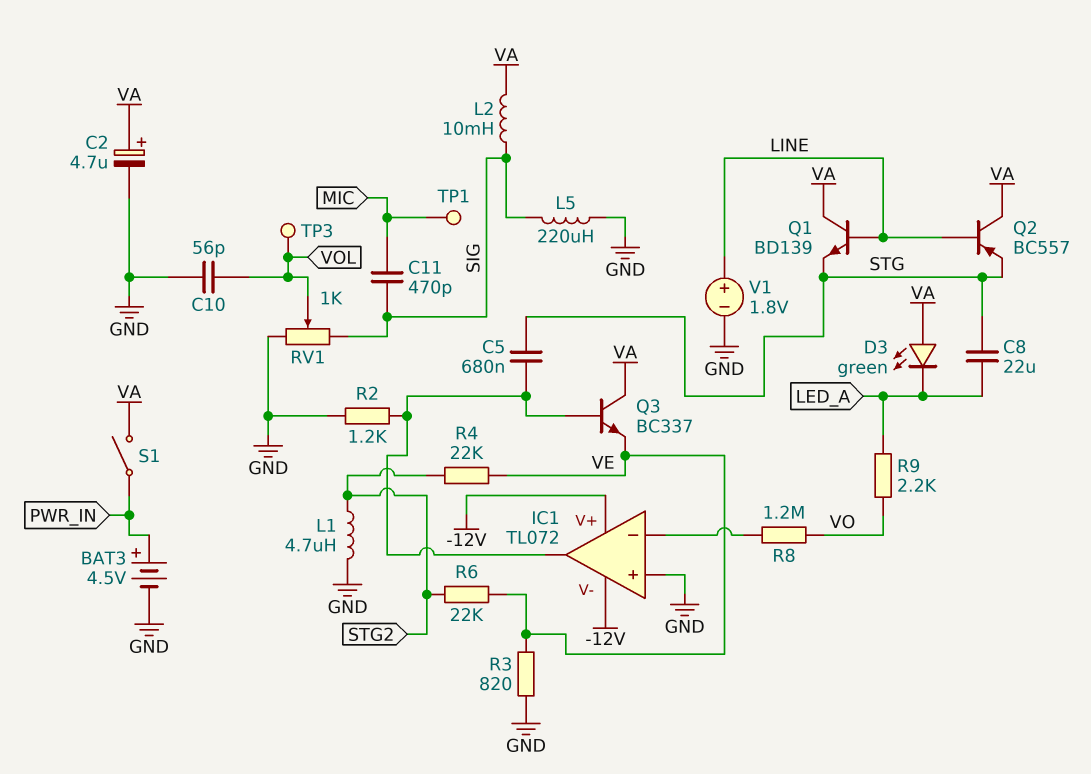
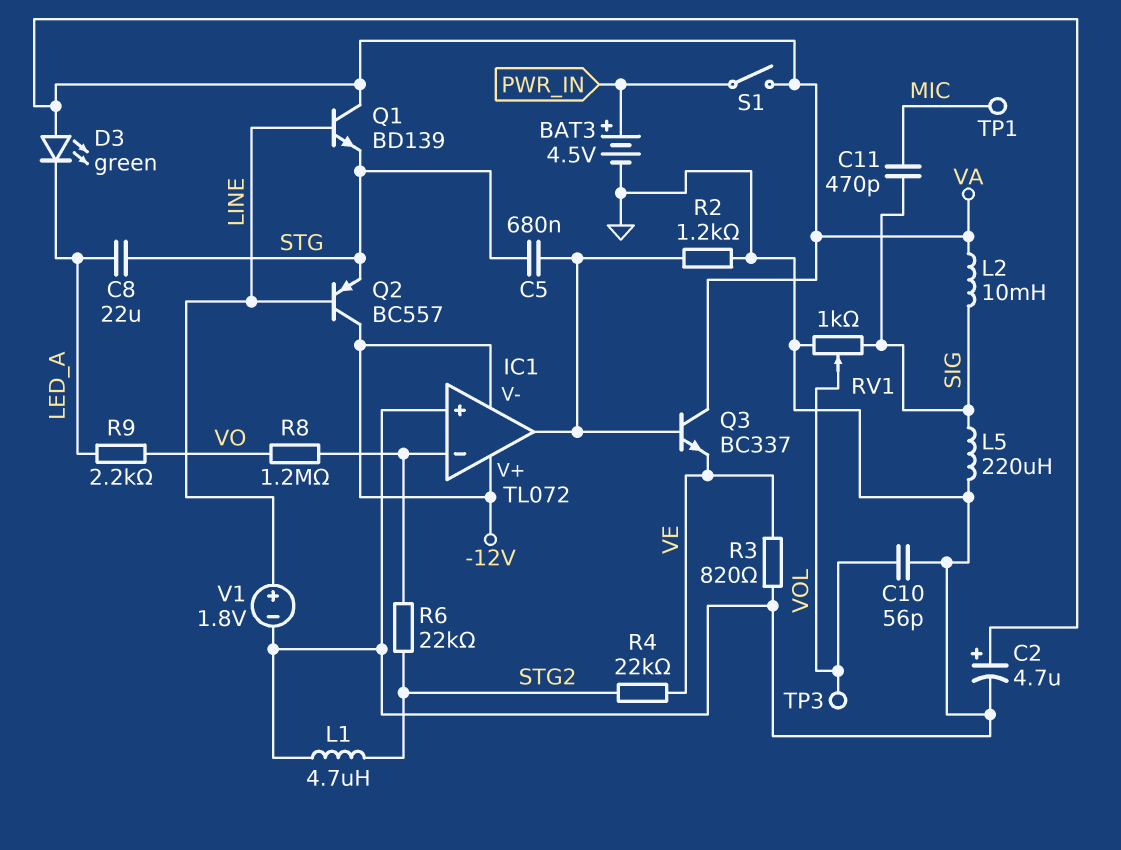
Q2: PNP BC557 (B LINE, C VA, E STG) -> PNP BC557 (B LINE, C -12V, E STG)
R6: 22k (STG2, VE) -> 22k (IC1/in-, STG2)

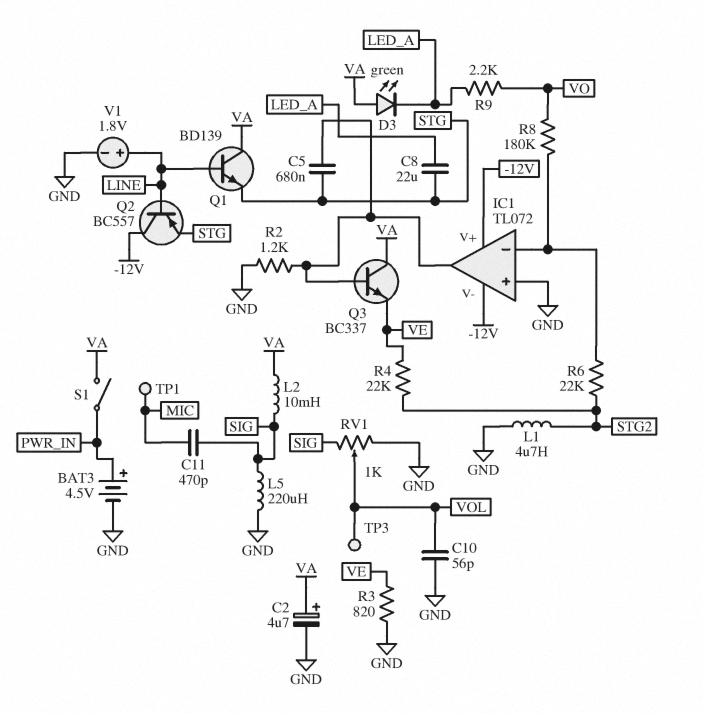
R8: 1.2M (IC1/in-, VO) -> 180k (IC1/in-, VO)

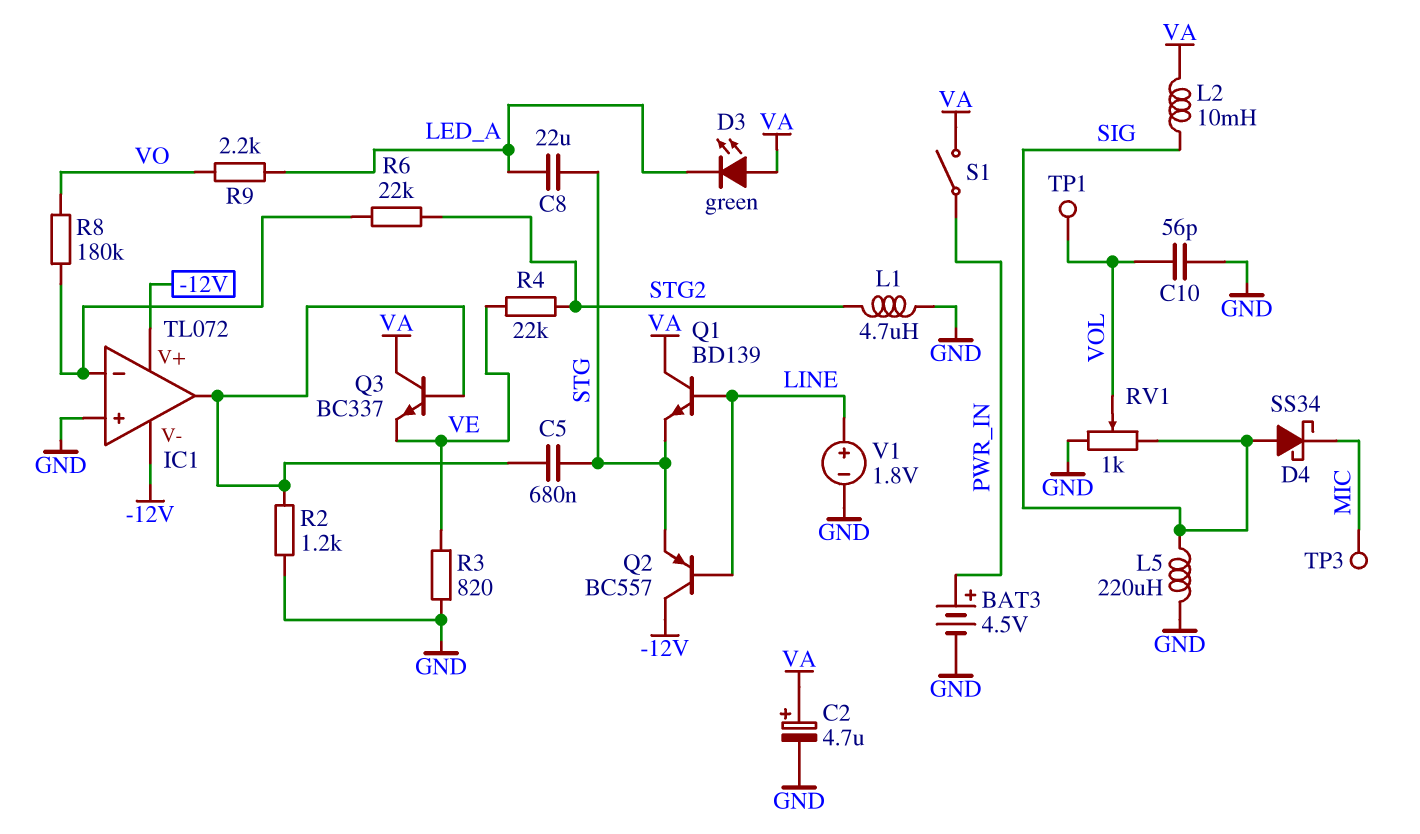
C11: 470pF (MIC, SIG) -> none
D4: none -> schottky SS34 (A SIG, K MIC)
TP1: test point (MIC) -> test point (VOL)
TP3: test point (VOL) -> test point (MIC)

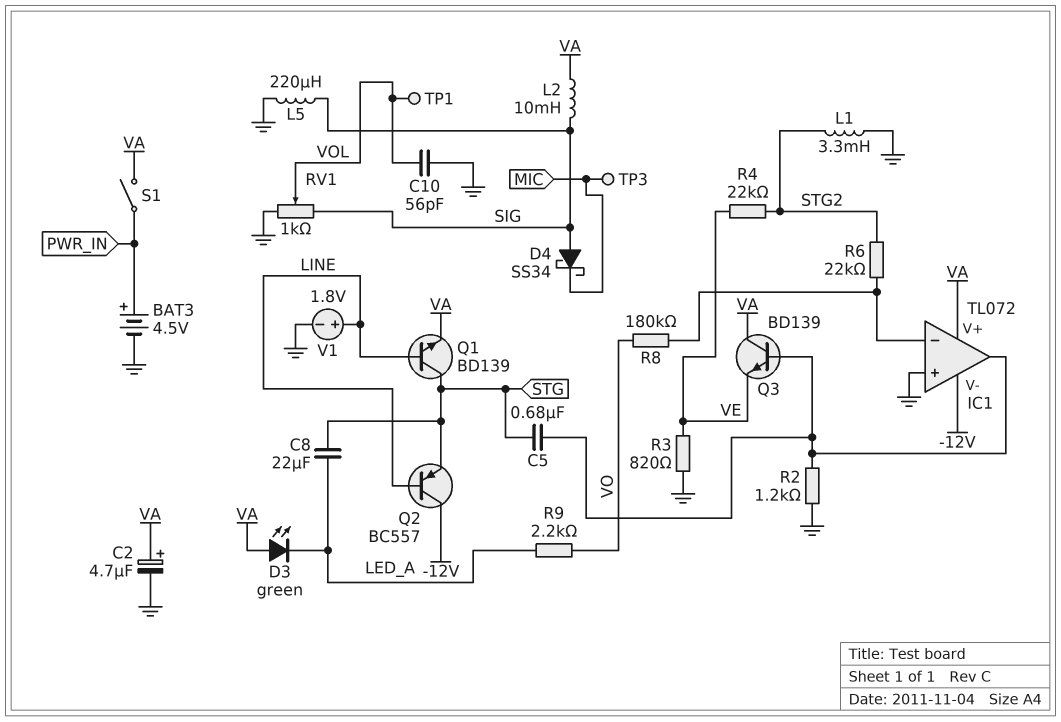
IC1 pin V+: -12V -> VA
L1: 4.7uH (GND, STG2) -> 3.3mH (GND, STG2)
Q1: NPN BD139 (B LINE, C VA, E STG) -> NPN BD139 (B LINE, C STG, E VA)
Q3: NPN BC337 (B IC1/out, C VA, E VE) -> NPN BD139 (B IC1/out, C VA, E VE)

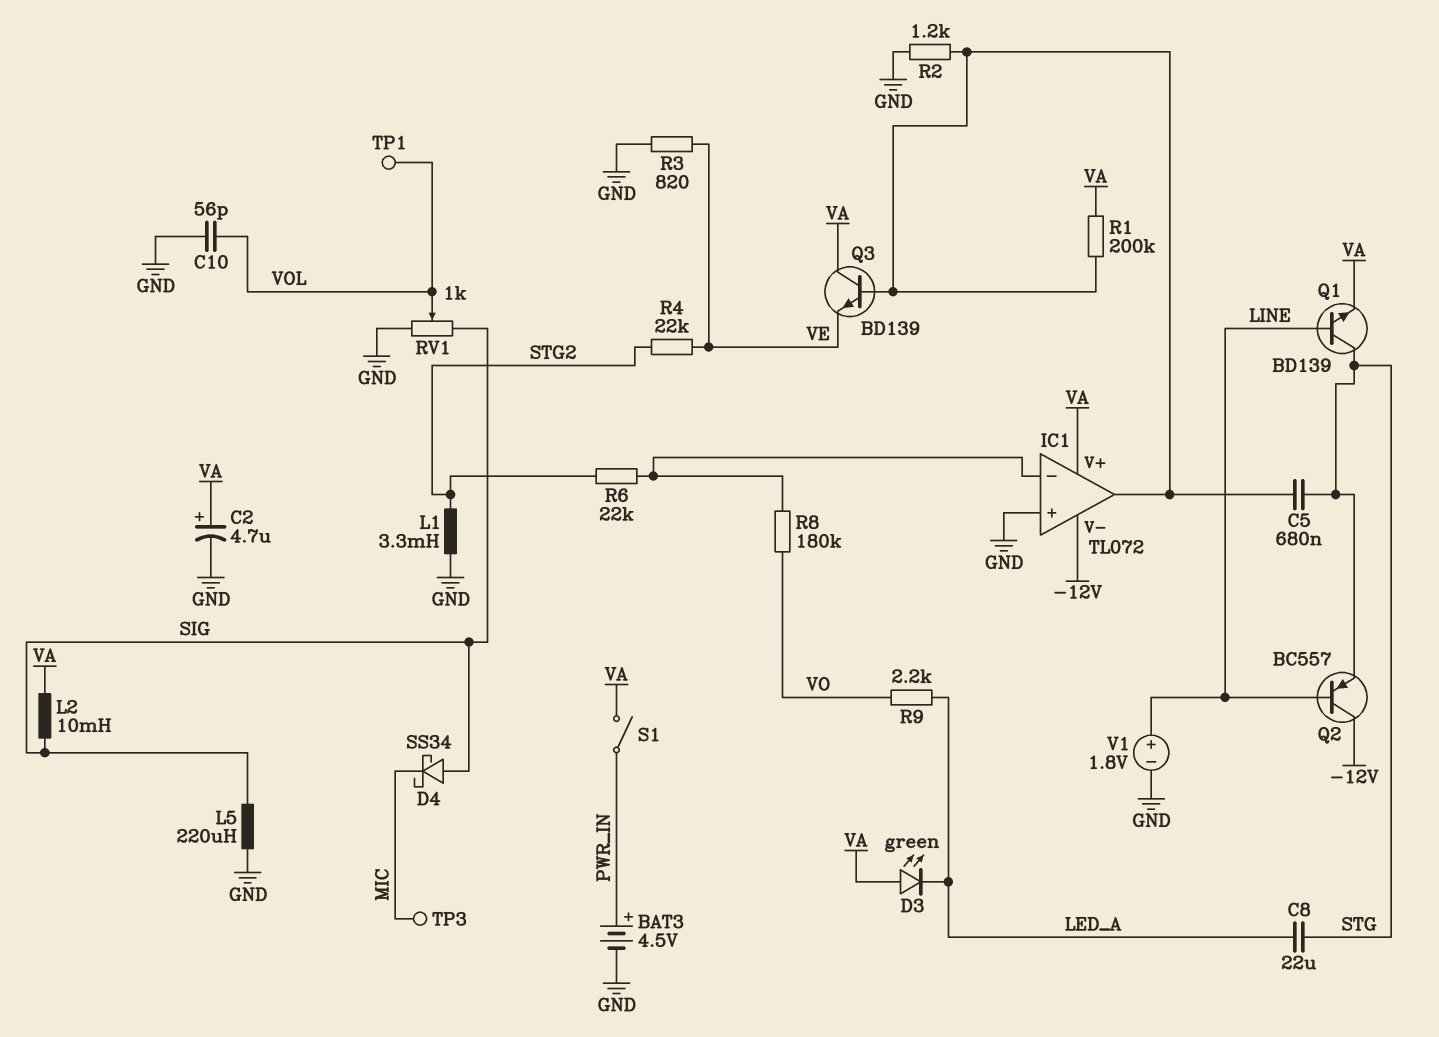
R1: none -> 200k (IC1/out, VA)

